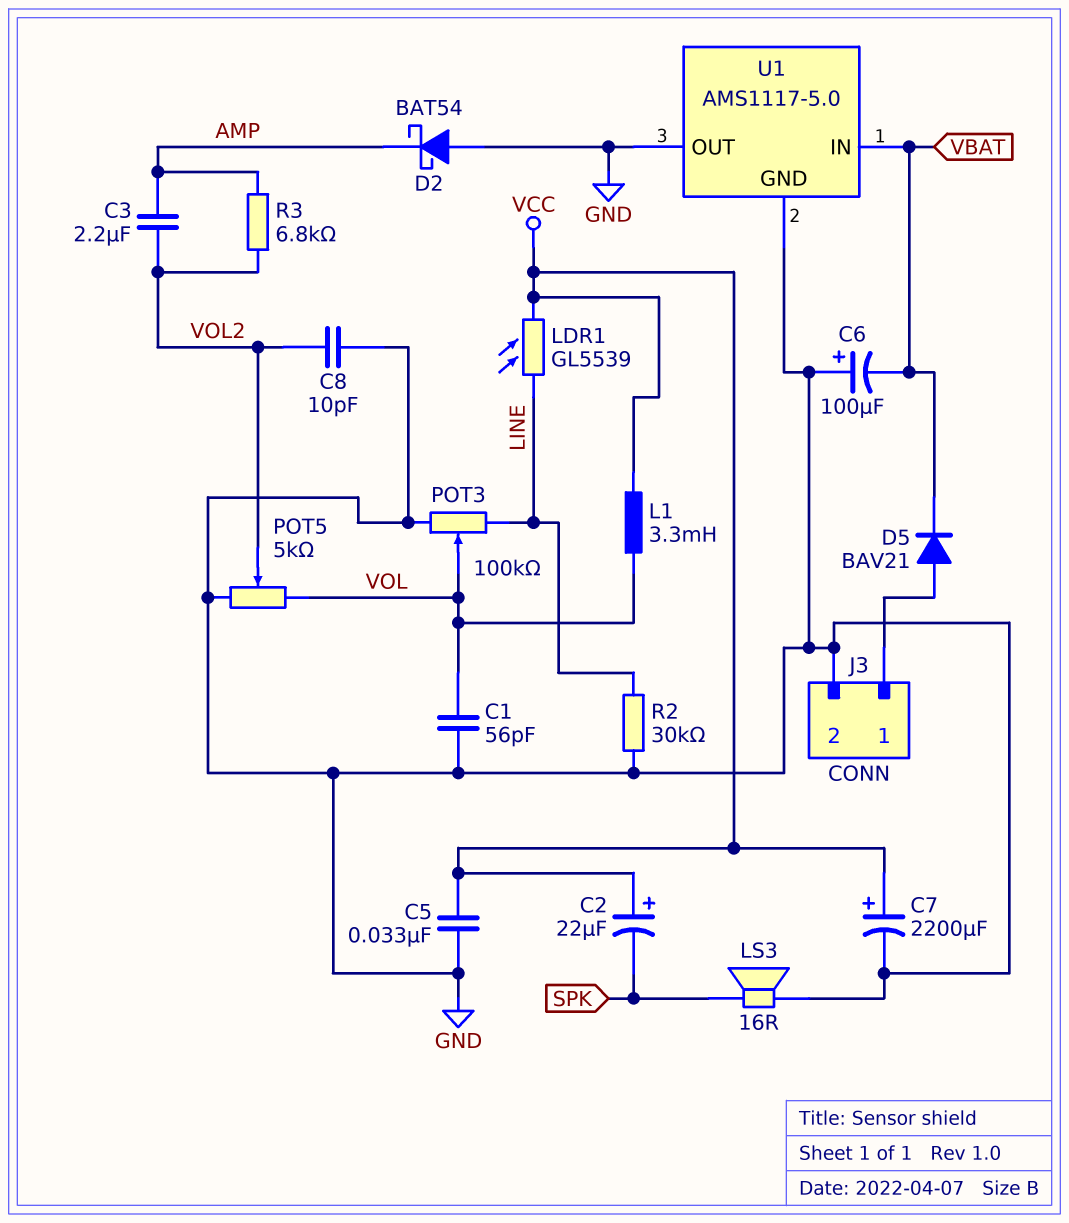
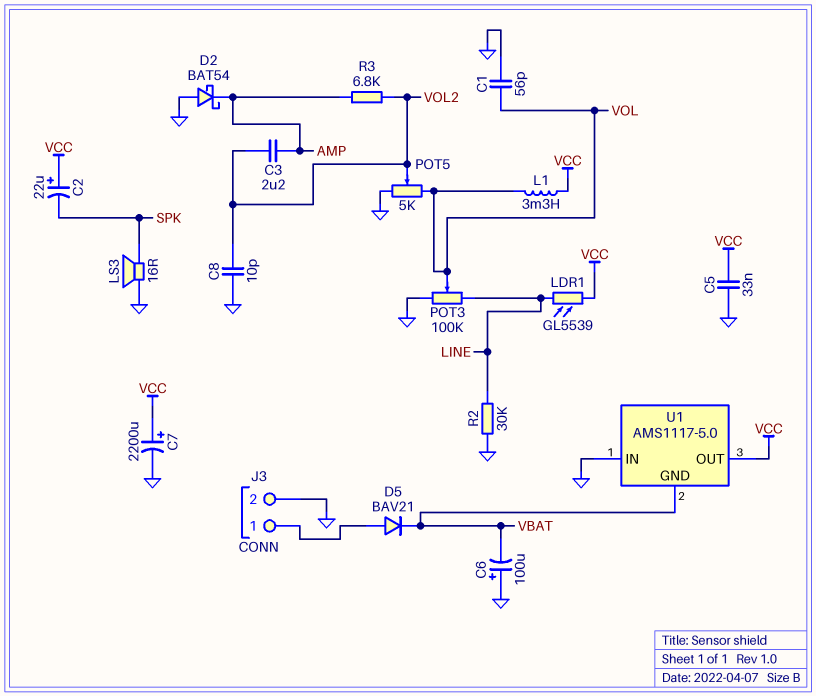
U1 pin GND: GND -> VBAT
U1 pin IN: VBAT -> GND
U1 pin OUT: GND -> VCC

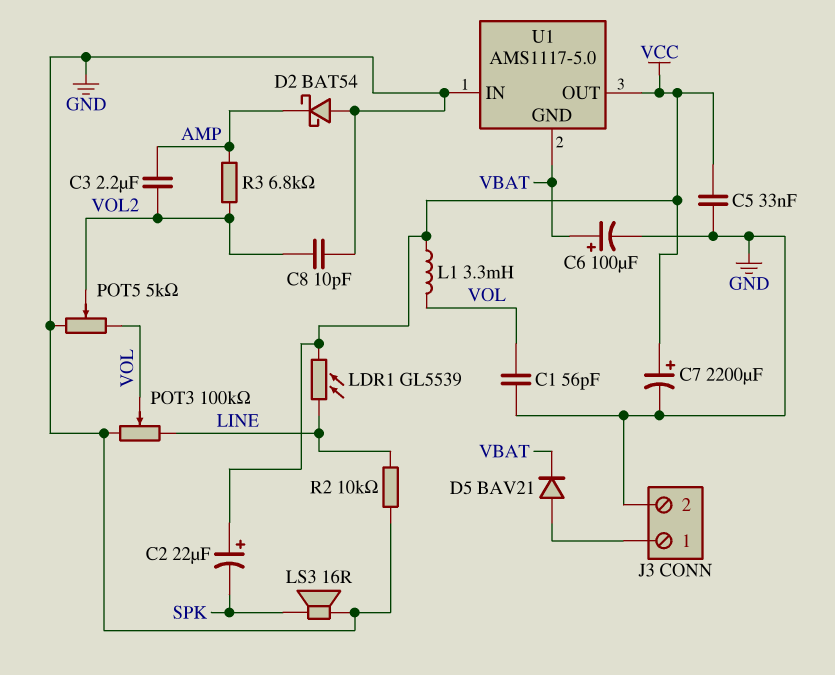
C6: 100uF (plus GND, minus VBAT) -> 100uF (plus VBAT, minus GND)
R2: 30k (GND, LINE) -> 10k (GND, LINE)

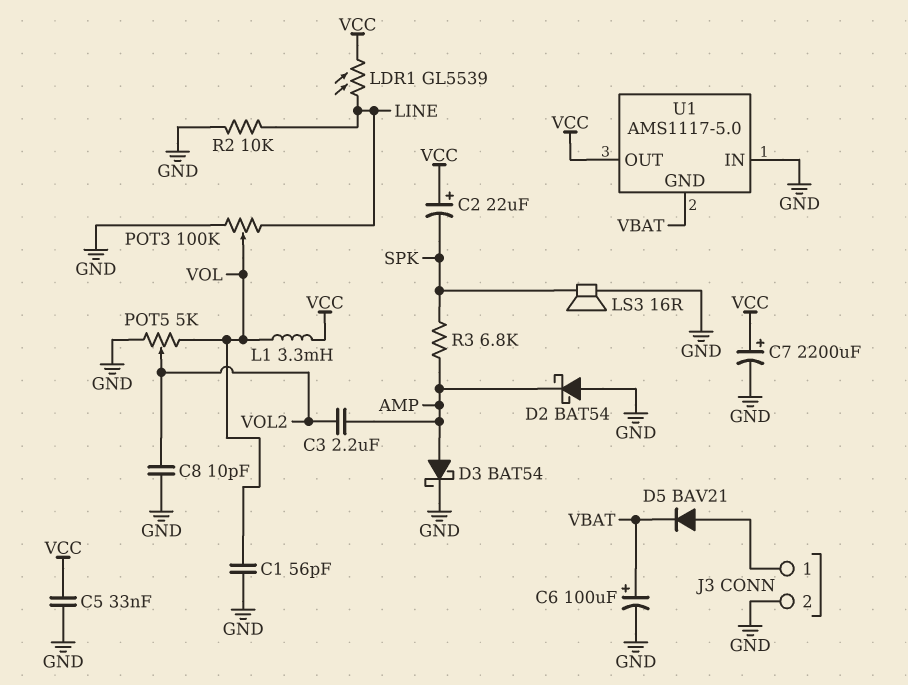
D3: none -> schottky BAT54 (A AMP, K GND)
R3: 6.8k (AMP, VOL2) -> 6.8k (AMP, SPK)

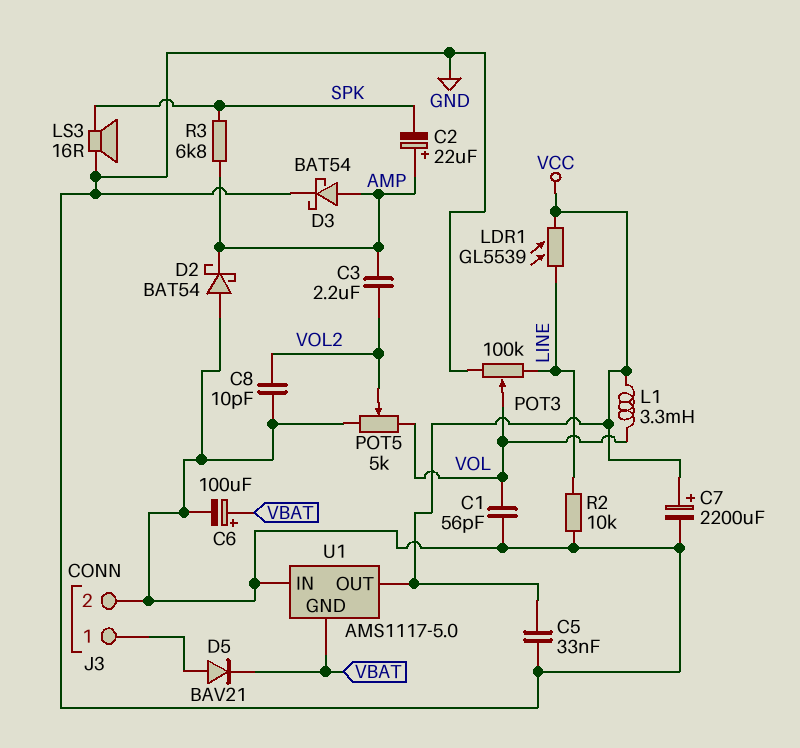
C2: 22uF (plus VCC, minus SPK) -> 22uF (plus AMP, minus SPK)

